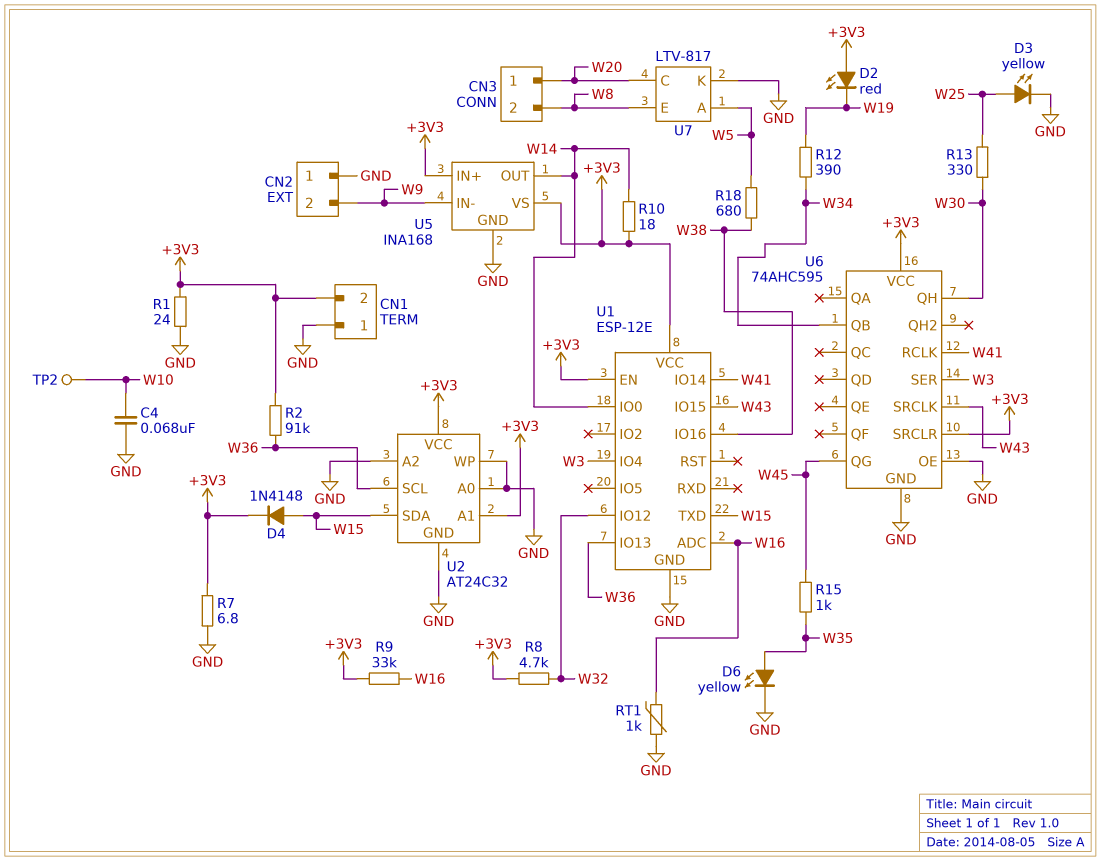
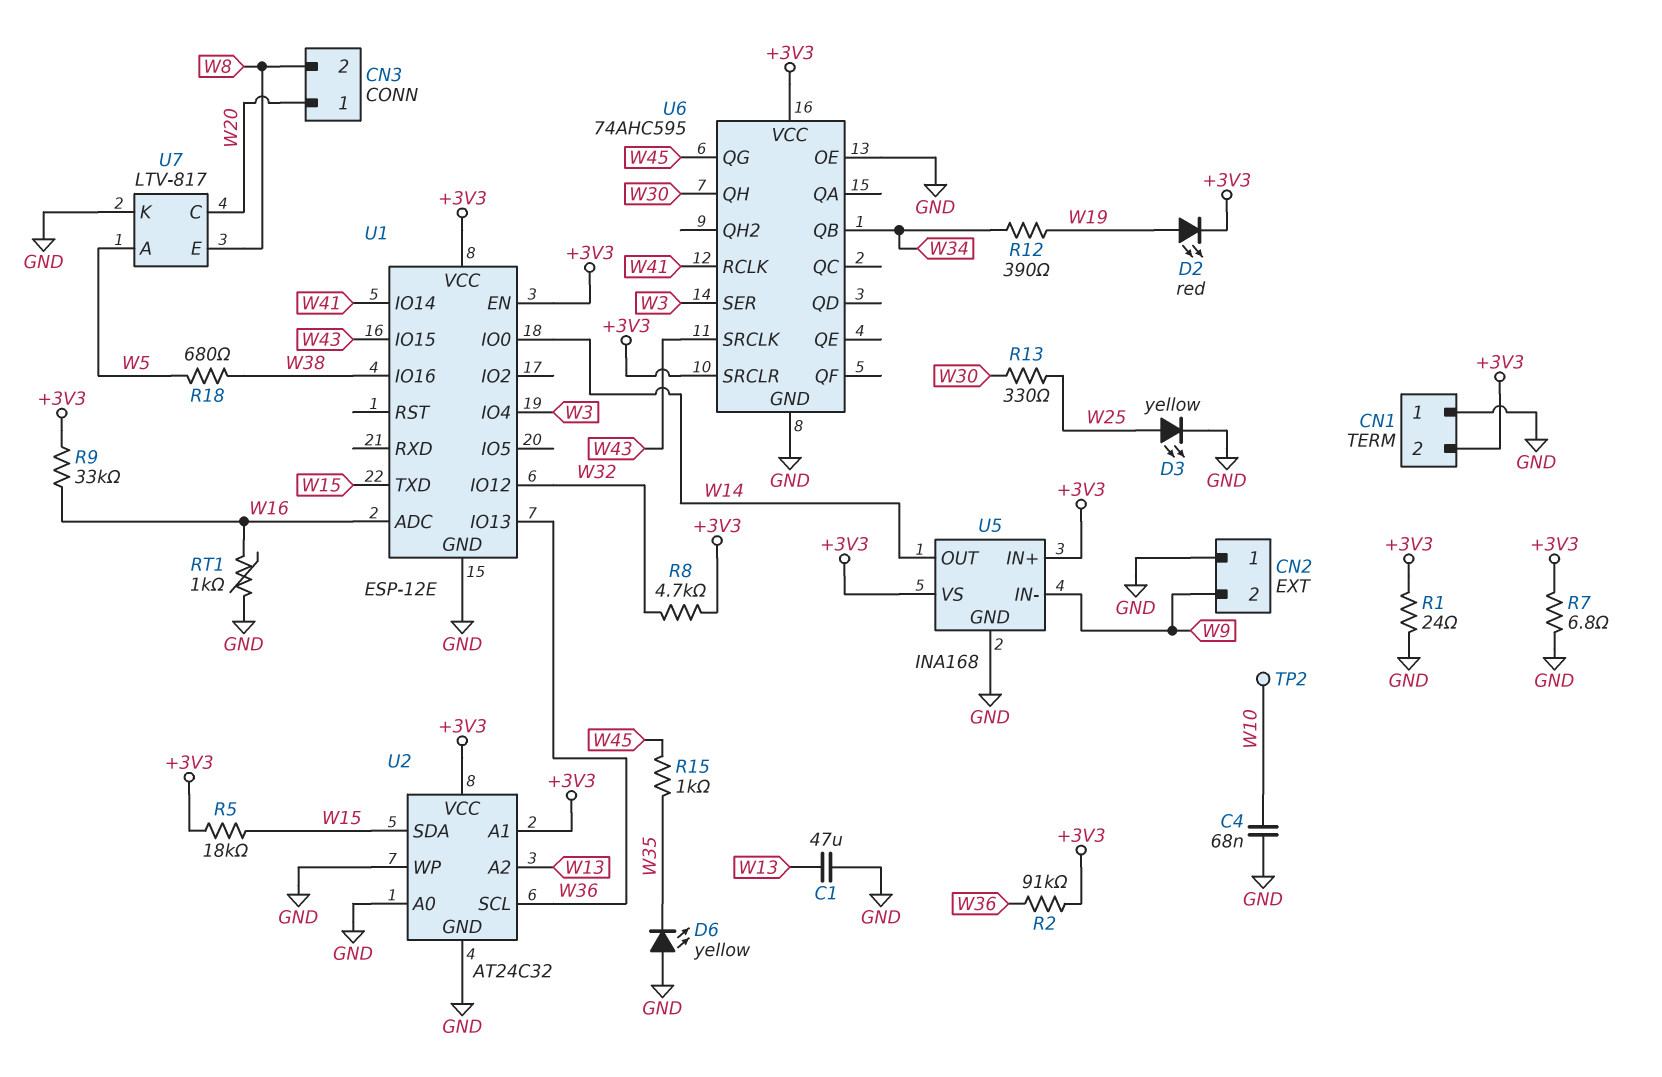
C1: none -> 47uF (GND, W13)
D2: LED red (A +3V3, K W19) -> LED red (A W19, K +3V3)
D4: diode 1N4148 (A W15, K +3V3) -> none
D6: LED yellow (A W35, K GND) -> LED yellow (A GND, K W35)
R5: none -> 18k (+3V3, W15)
R10: 18 (+3V3, W14) -> none
U2 pin A2: GND -> W13

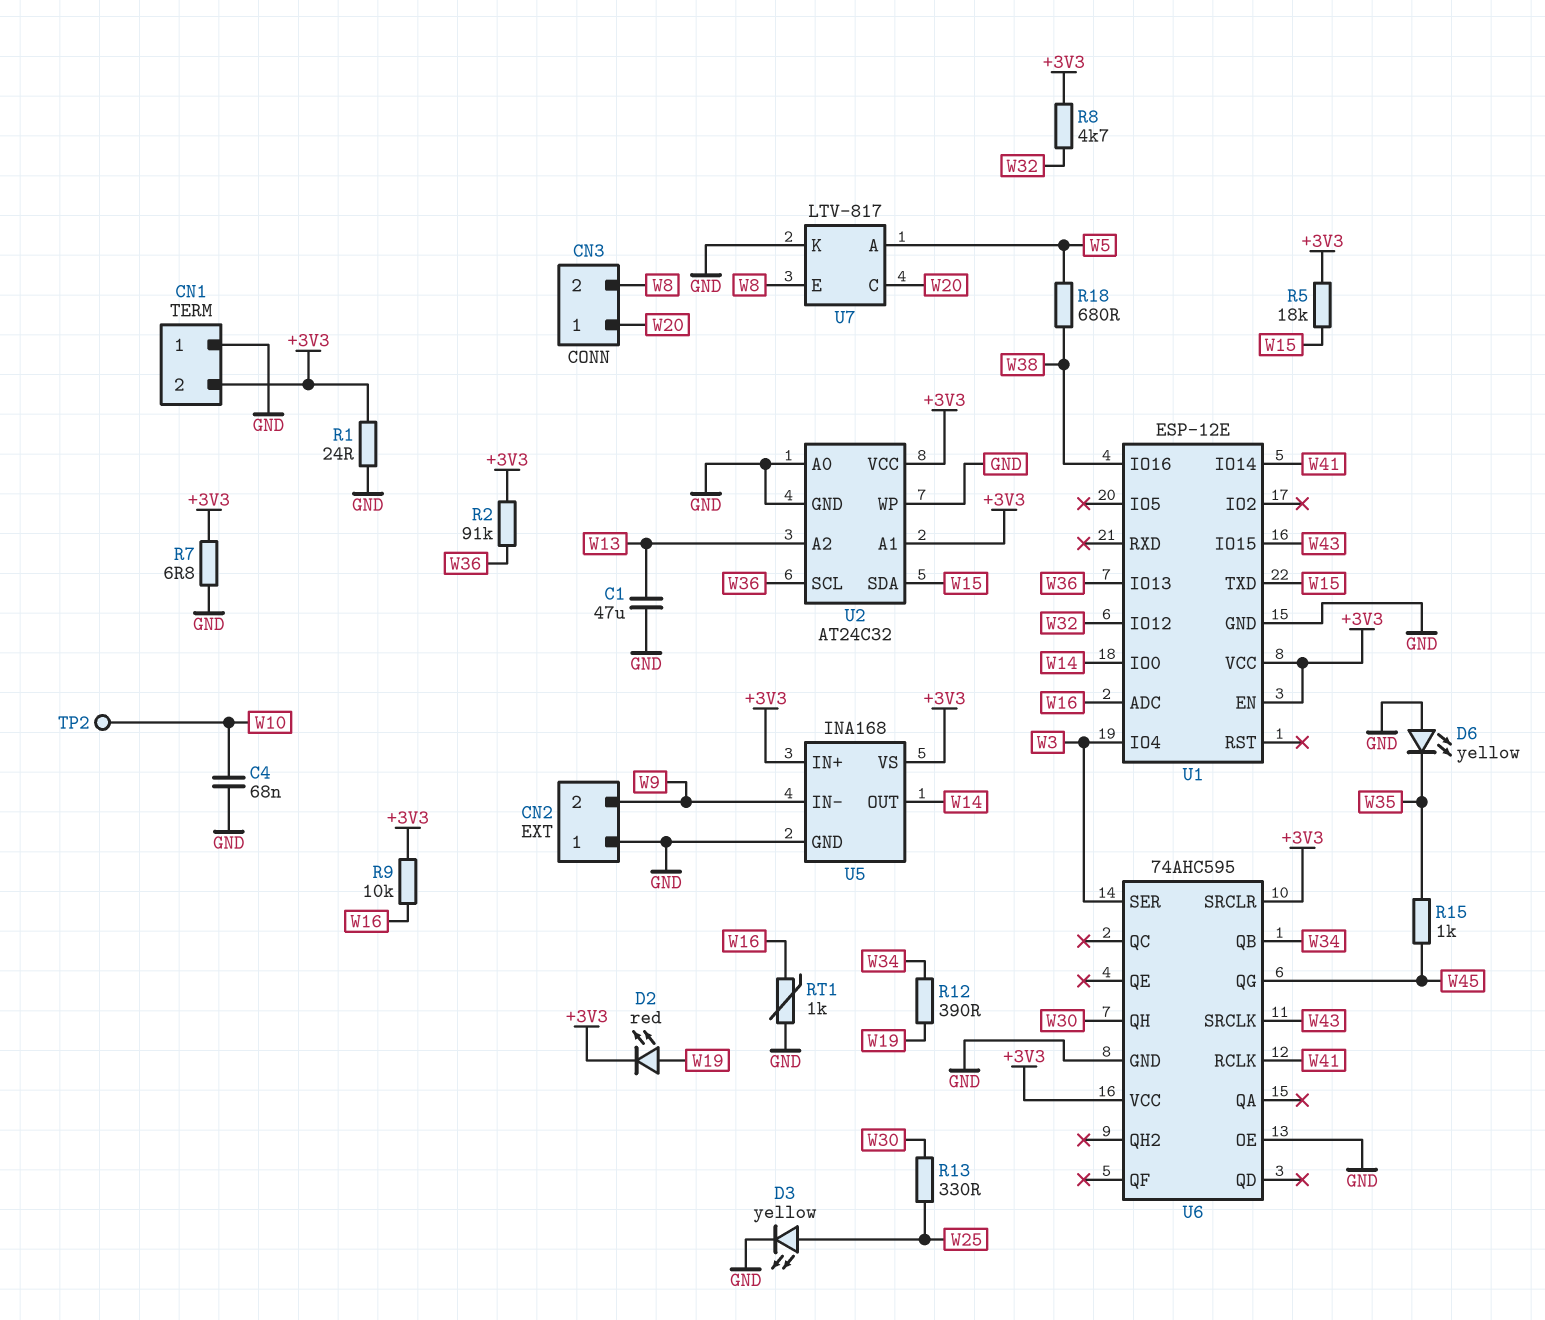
R9: 33k (+3V3, W16) -> 10k (+3V3, W16)

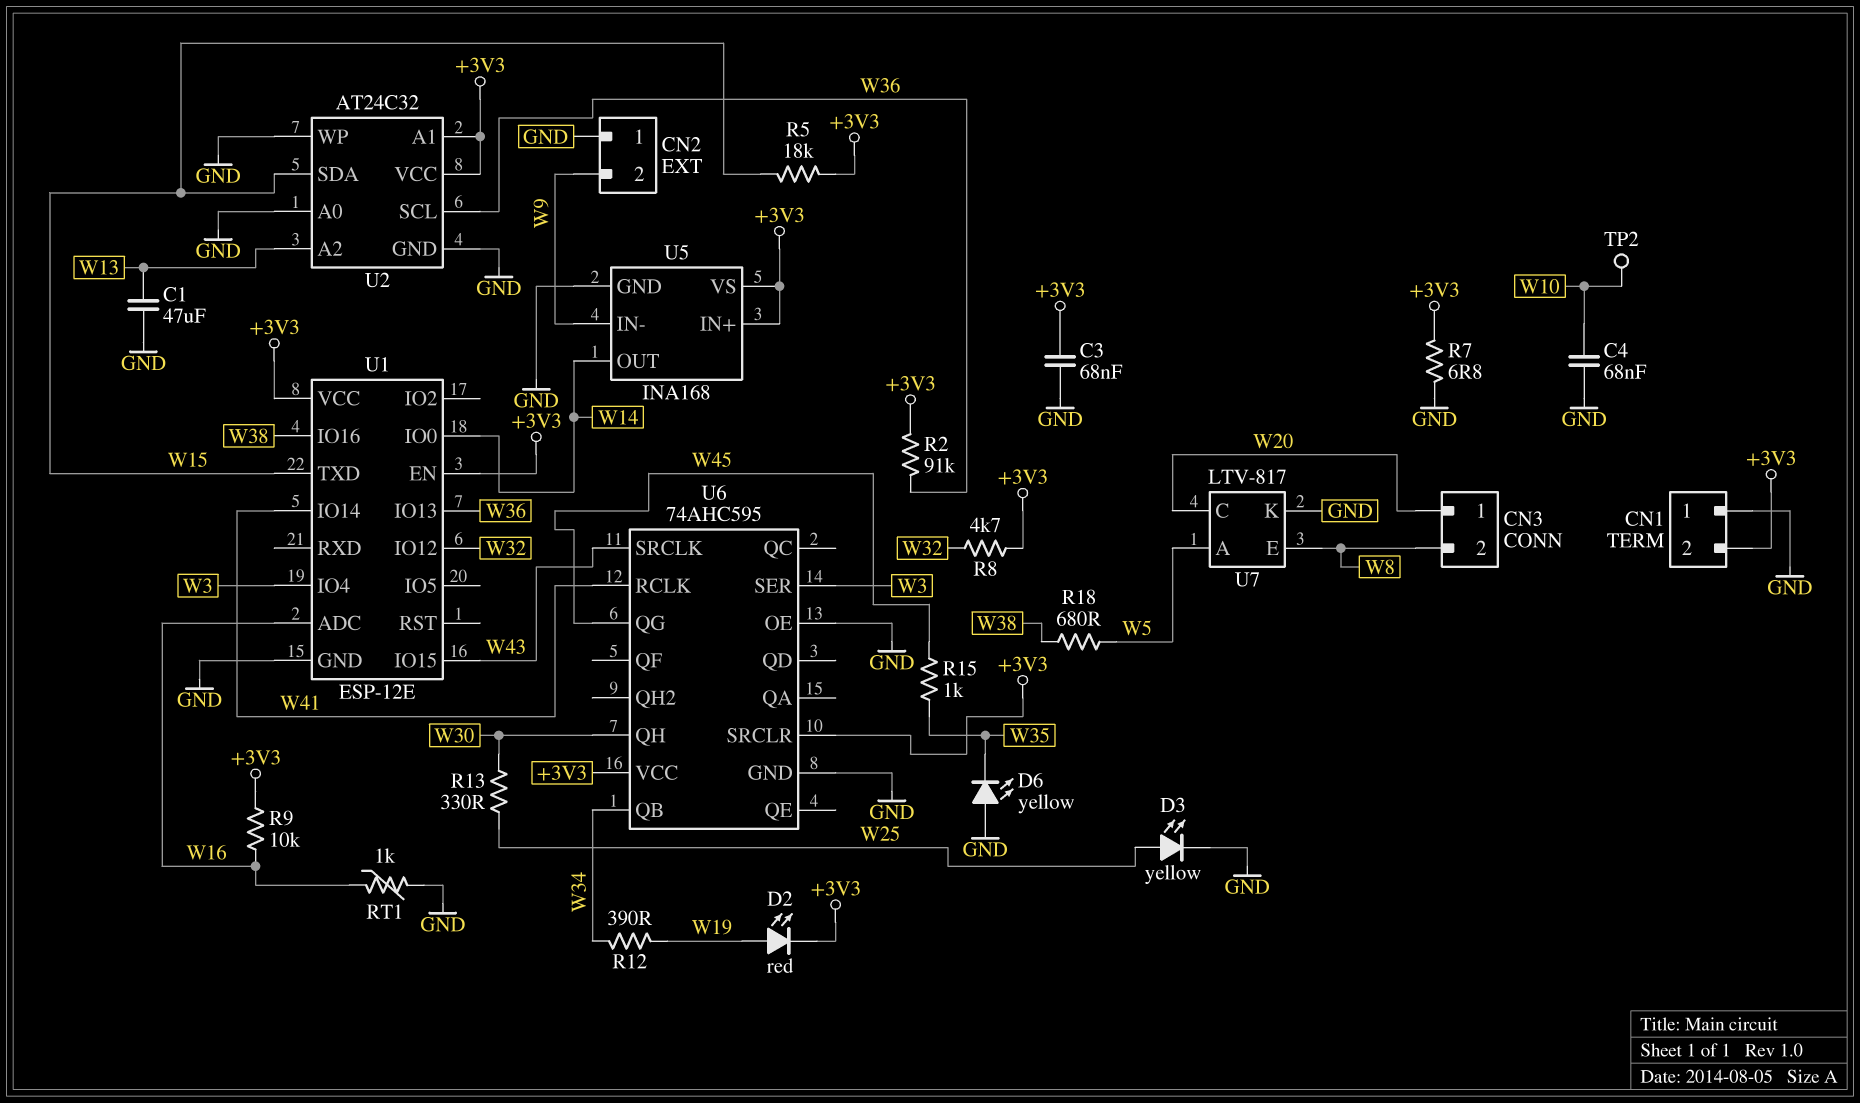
C3: none -> 68nF (+3V3, GND)
R1: 24 (+3V3, GND) -> none

